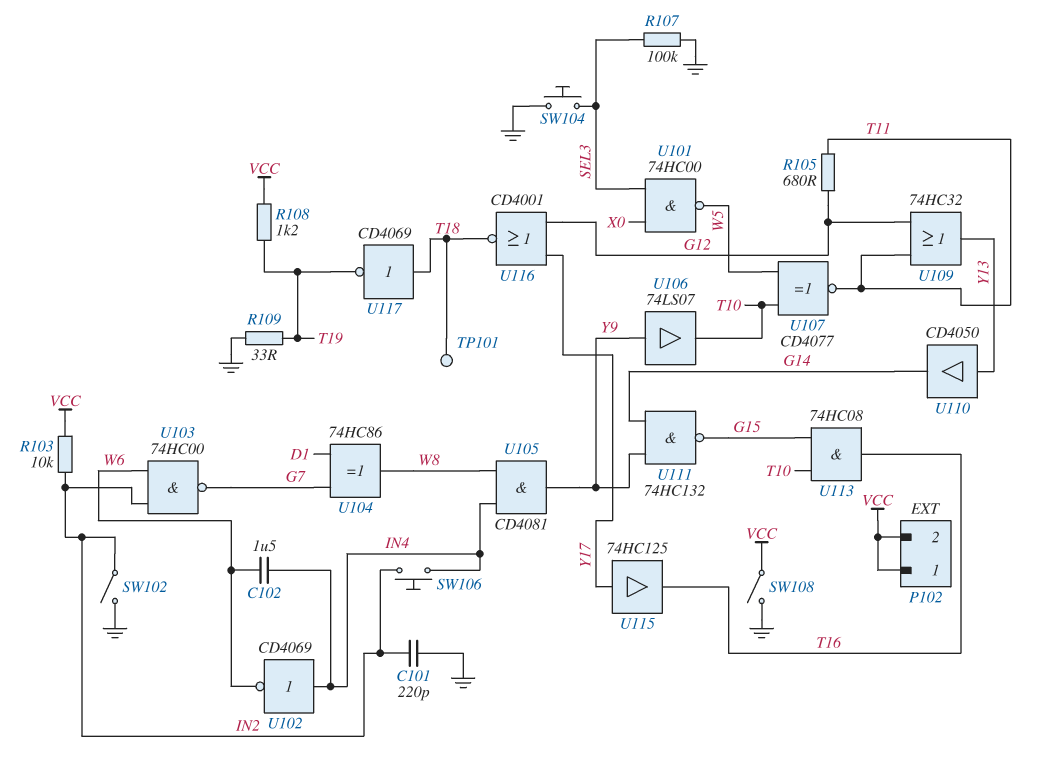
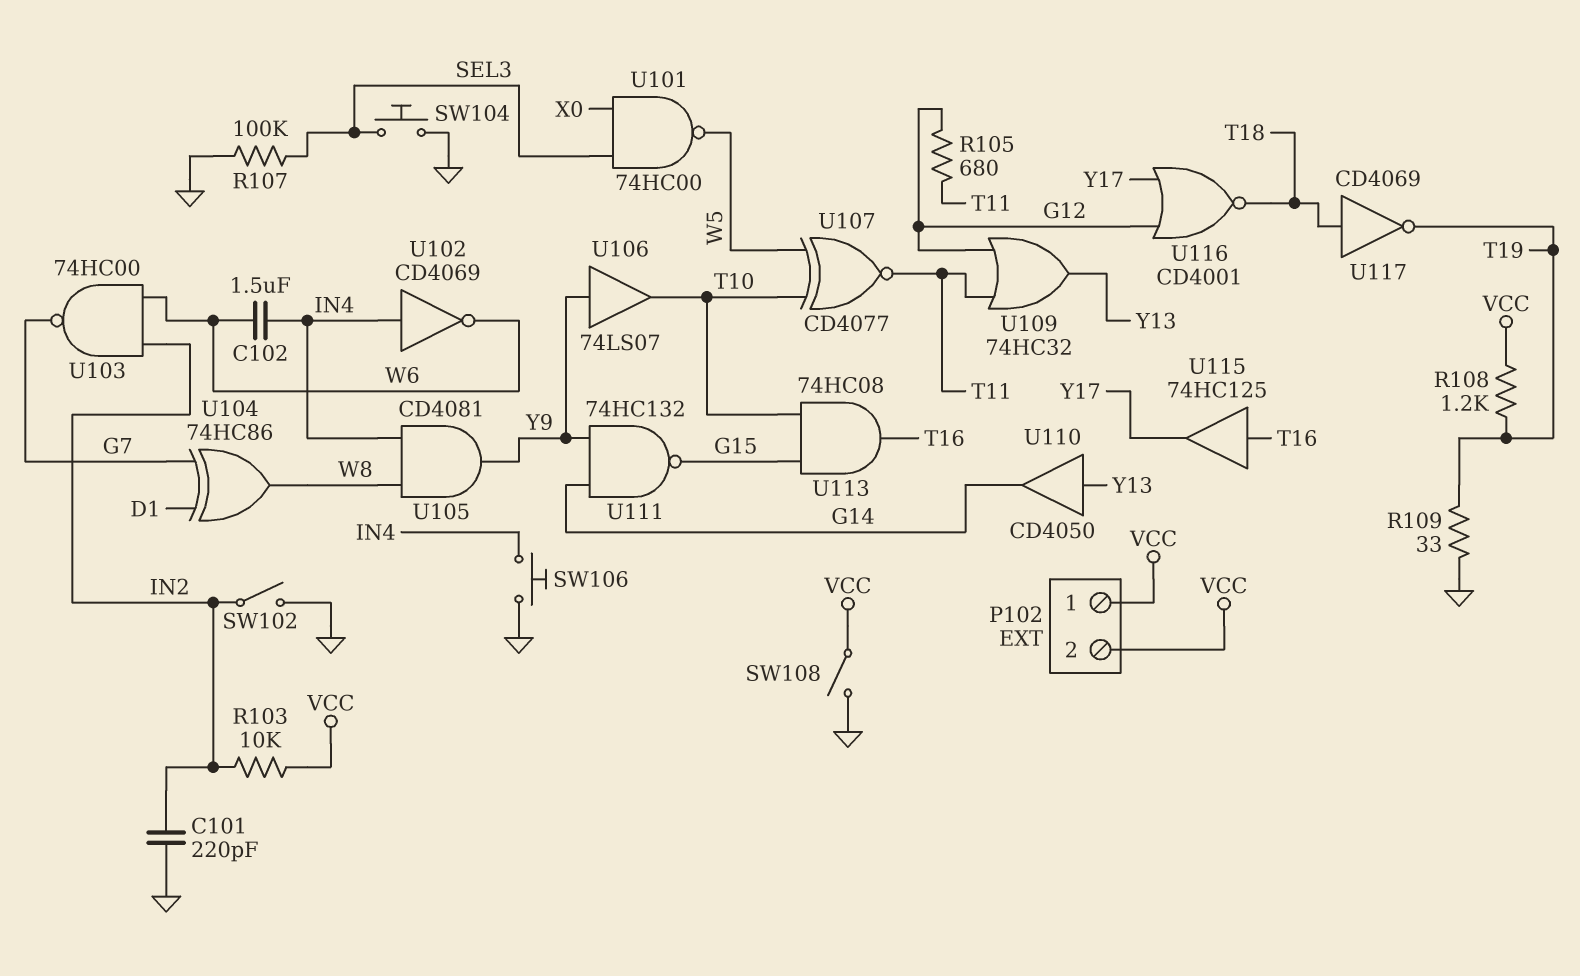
SW106: button (IN2, IN4) -> button (GND, IN4)
TP101: test point (T18) -> none
U115: buffer 74HC125 (in Y17, out T16) -> buffer 74HC125 (in T16, out Y17)

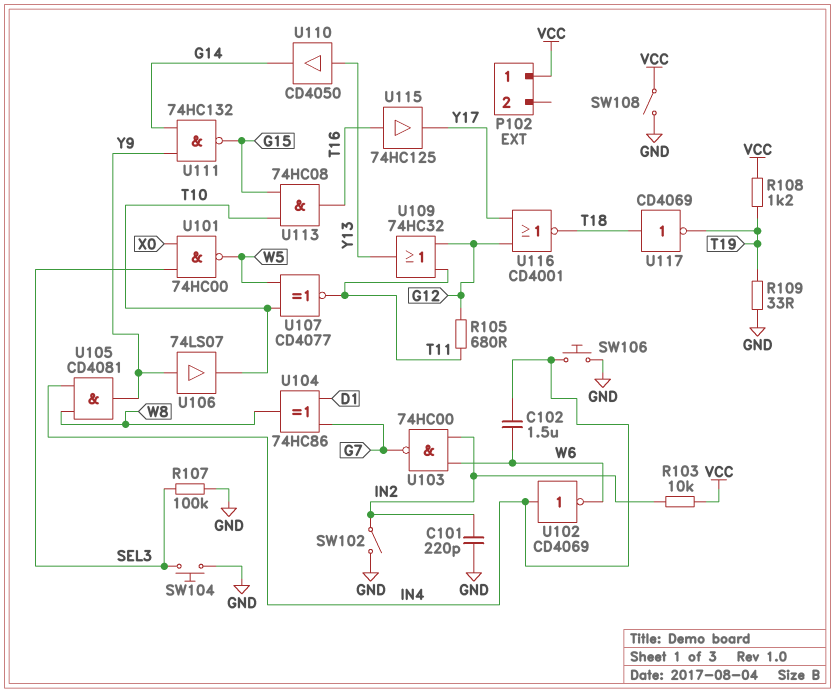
P102 pin 2: VCC -> none

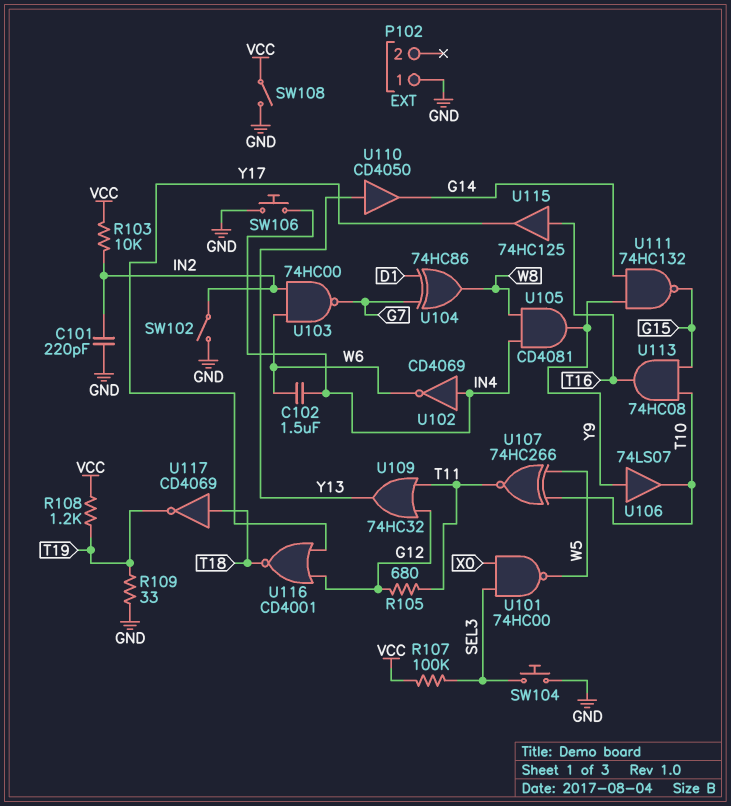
P102 pin 1: VCC -> GND
R107: 100k (GND, SEL3) -> 100k (SEL3, VCC)
U107: XNOR CD4077 (in T10, in W5, out T11) -> XNOR 74HC266 (in T10, in W5, out T11)

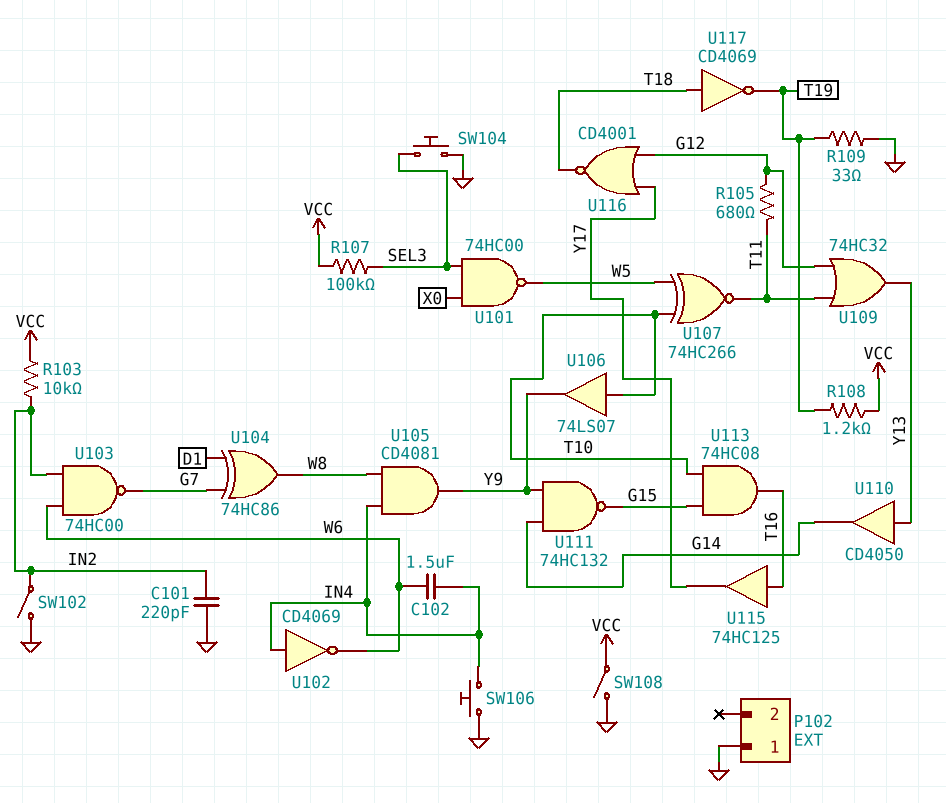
U106: buffer 74LS07 (in Y9, out T10) -> buffer 74LS07 (in T10, out Y9)

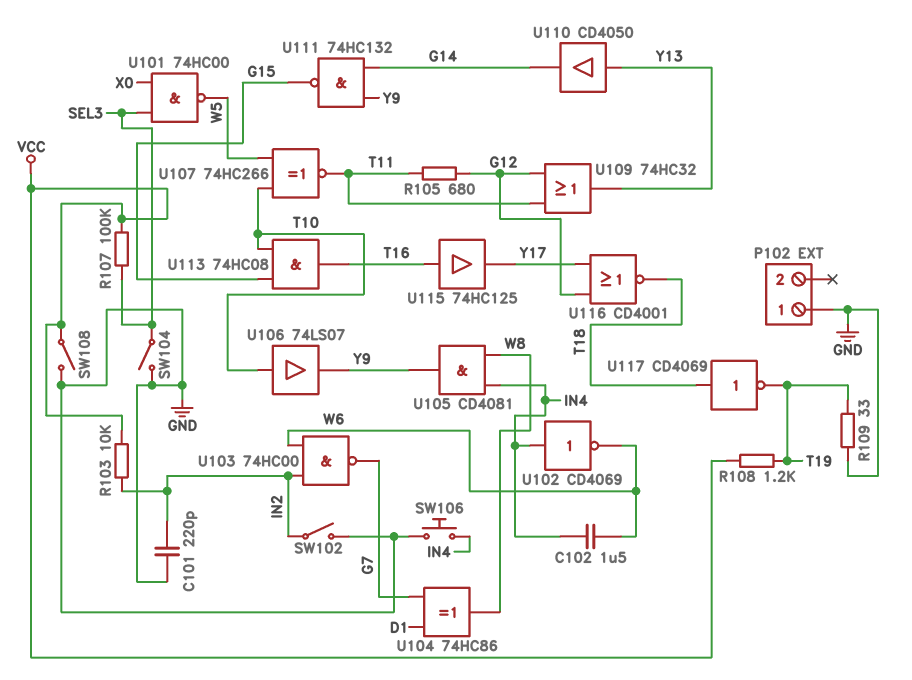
SW104: button (GND, SEL3) -> switch (GND, SEL3)

